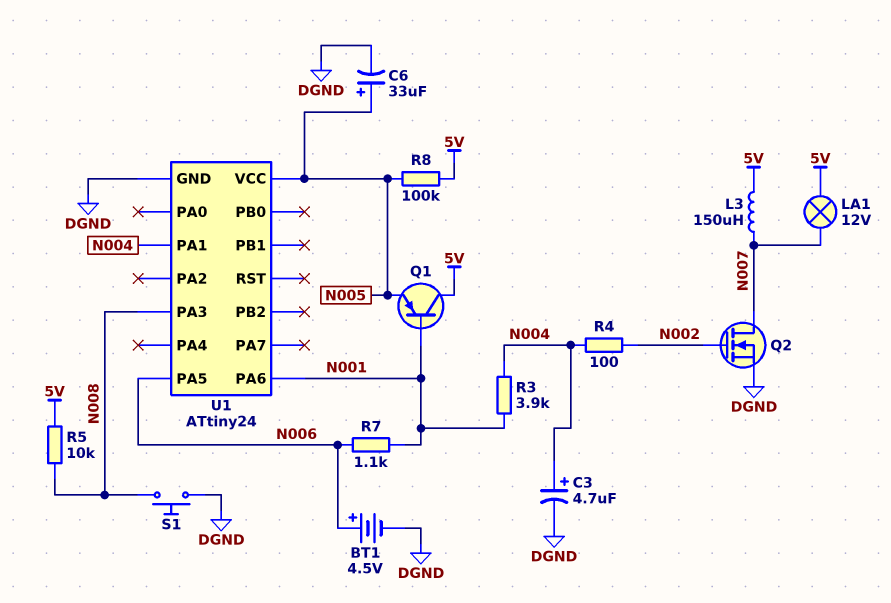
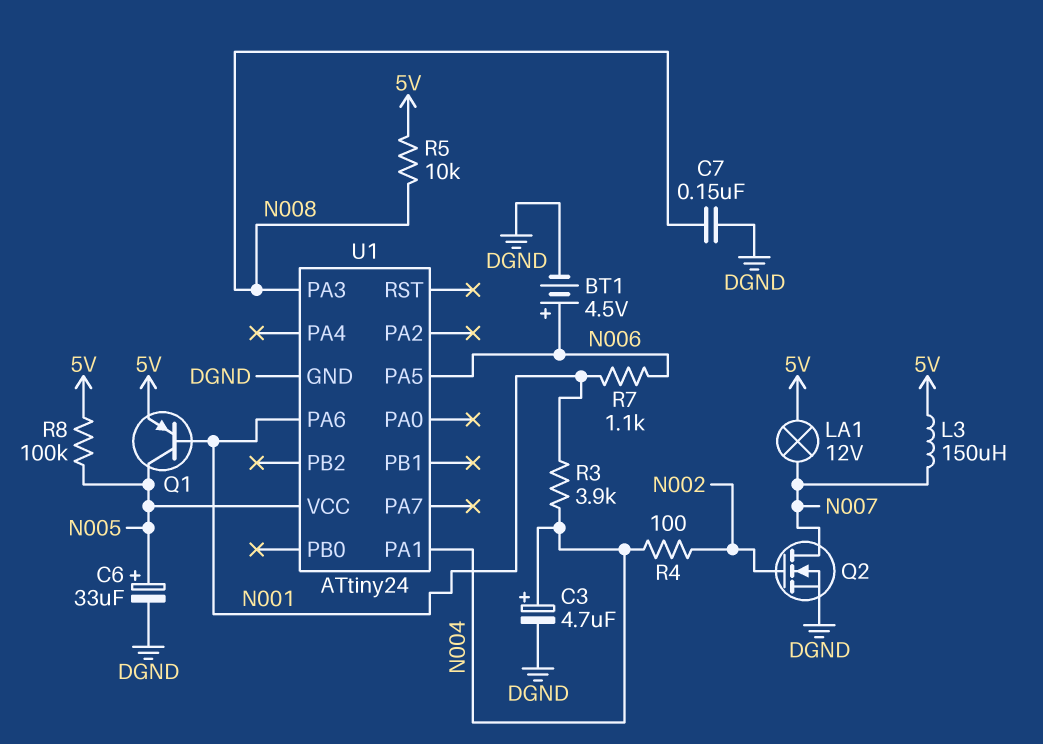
C7: none -> 150nF (DGND, N008)
Q1: PNP (B N001, C 5V, E N005) -> PNP (B N001, C N005, E 5V)
S1: button (DGND, N008) -> none

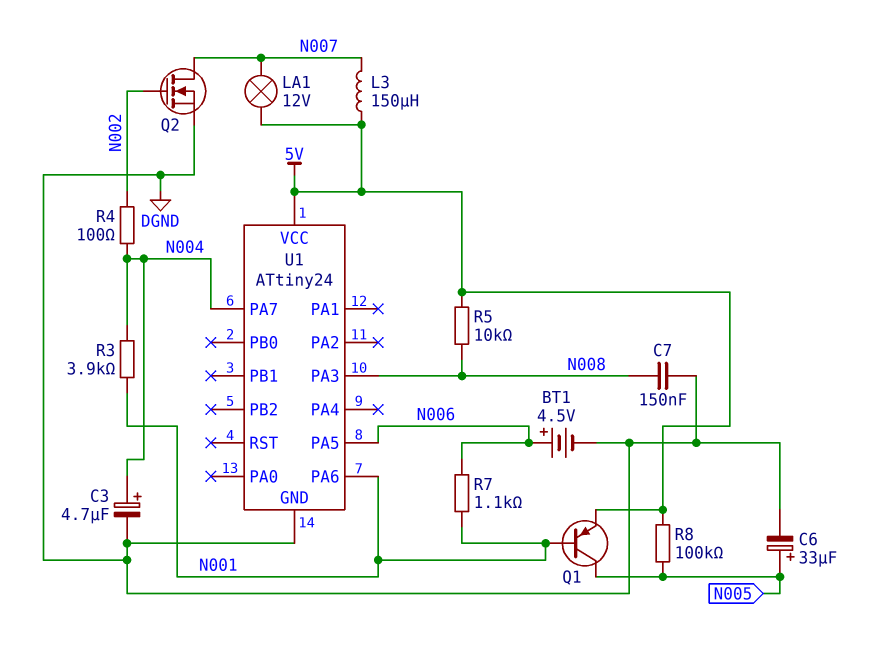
U1 pin PA1: N004 -> none
U1 pin PA7: none -> N004
U1 pin VCC: N005 -> 5V

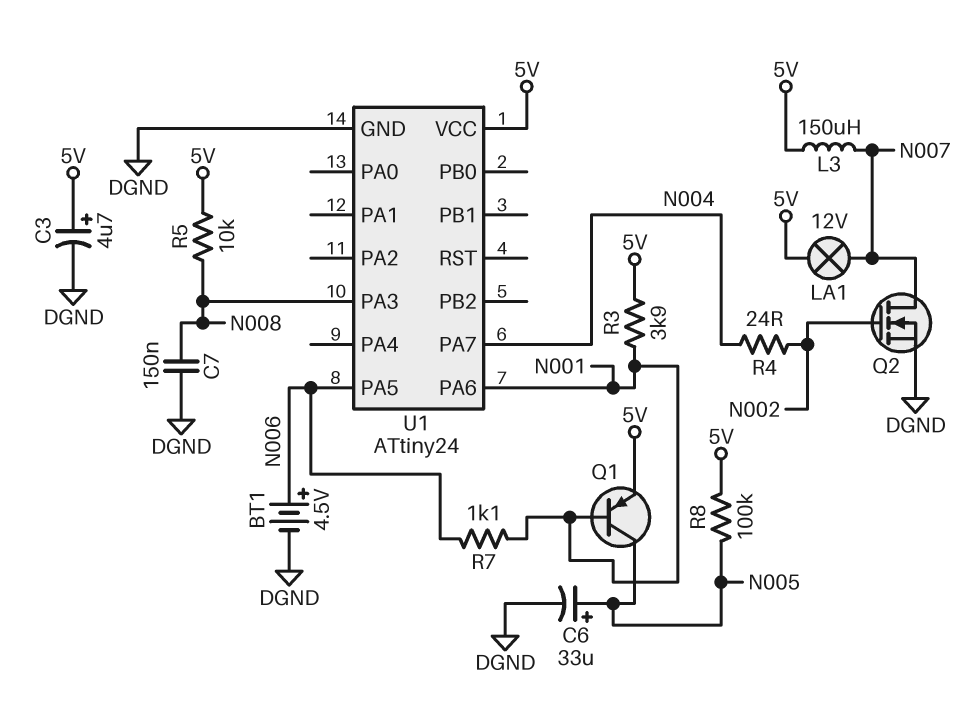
C3: 4.7uF (plus N004, minus DGND) -> 4.7uF (plus 5V, minus DGND)
R3: 3.9k (N001, N004) -> 3.9k (5V, N001)
R4: 100 (N002, N004) -> 24 (N002, N004)

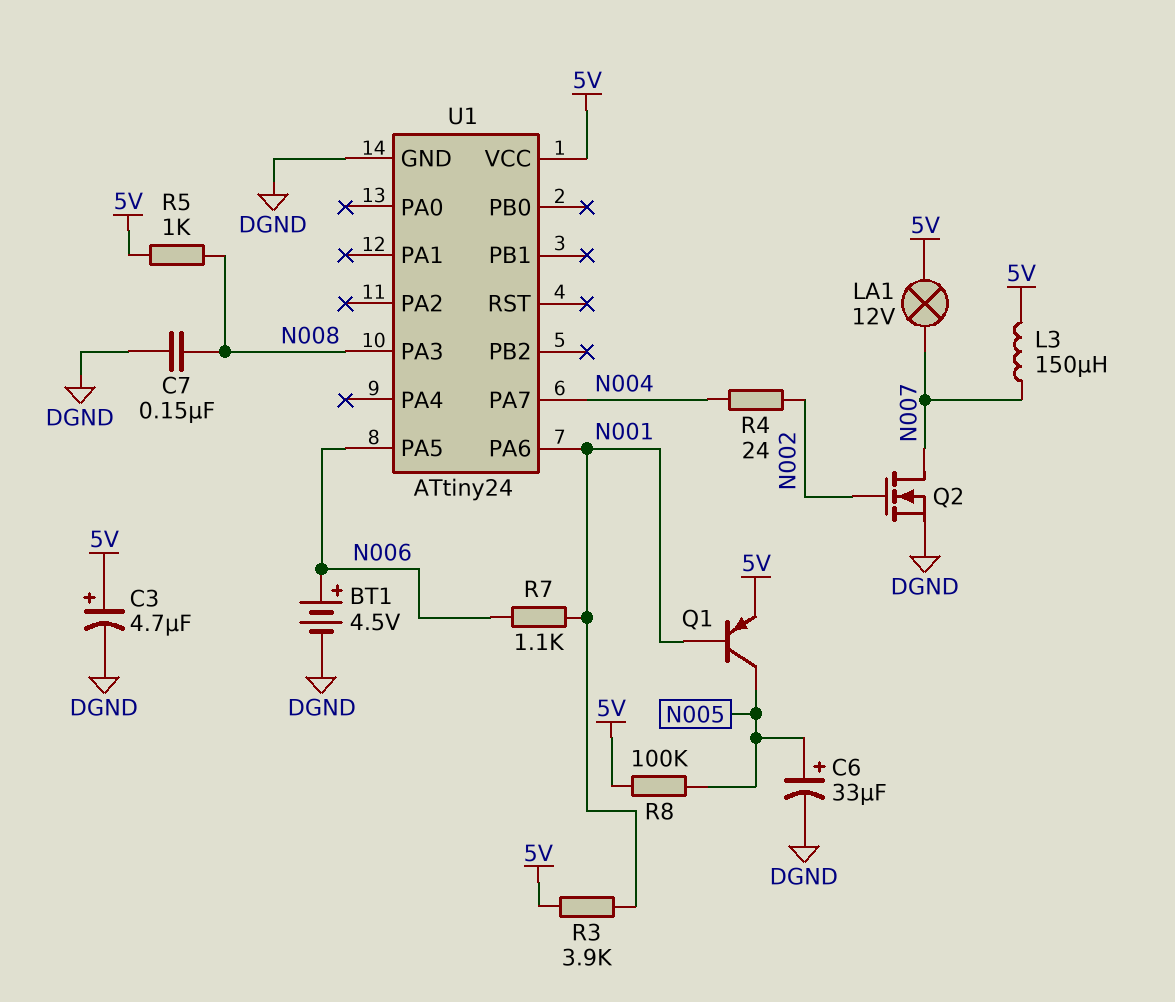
R5: 10k (5V, N008) -> 1k (5V, N008)

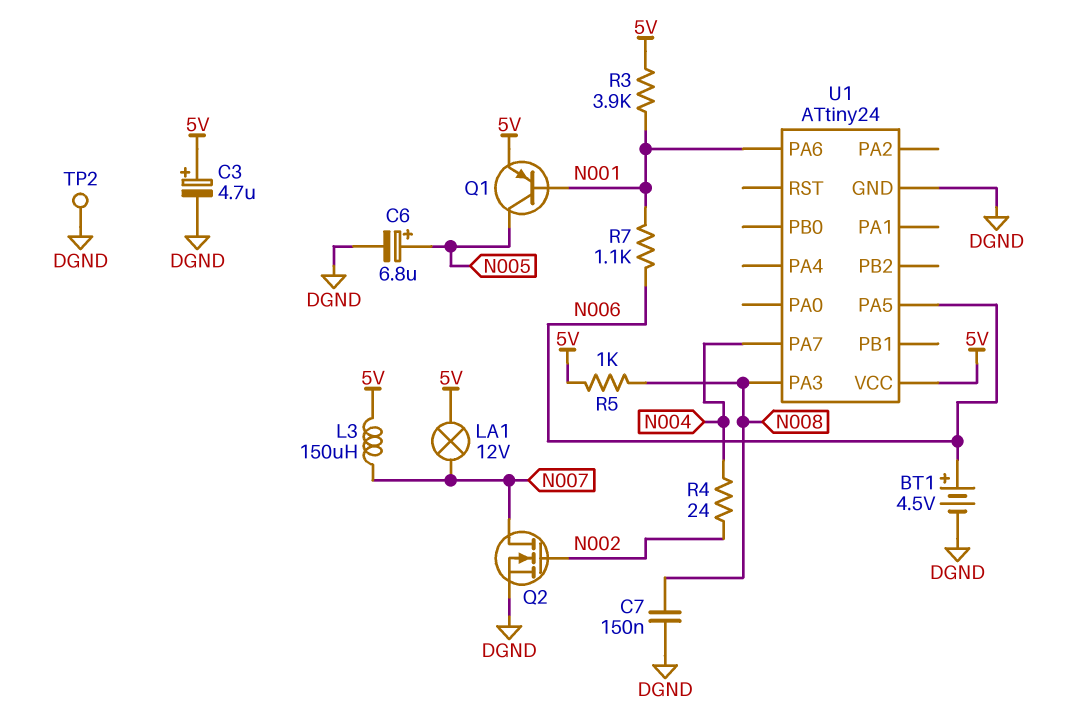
C6: 33uF (plus N005, minus DGND) -> 6.8uF (plus N005, minus DGND)
R8: 100k (5V, N005) -> none
TP2: none -> test point (DGND)

